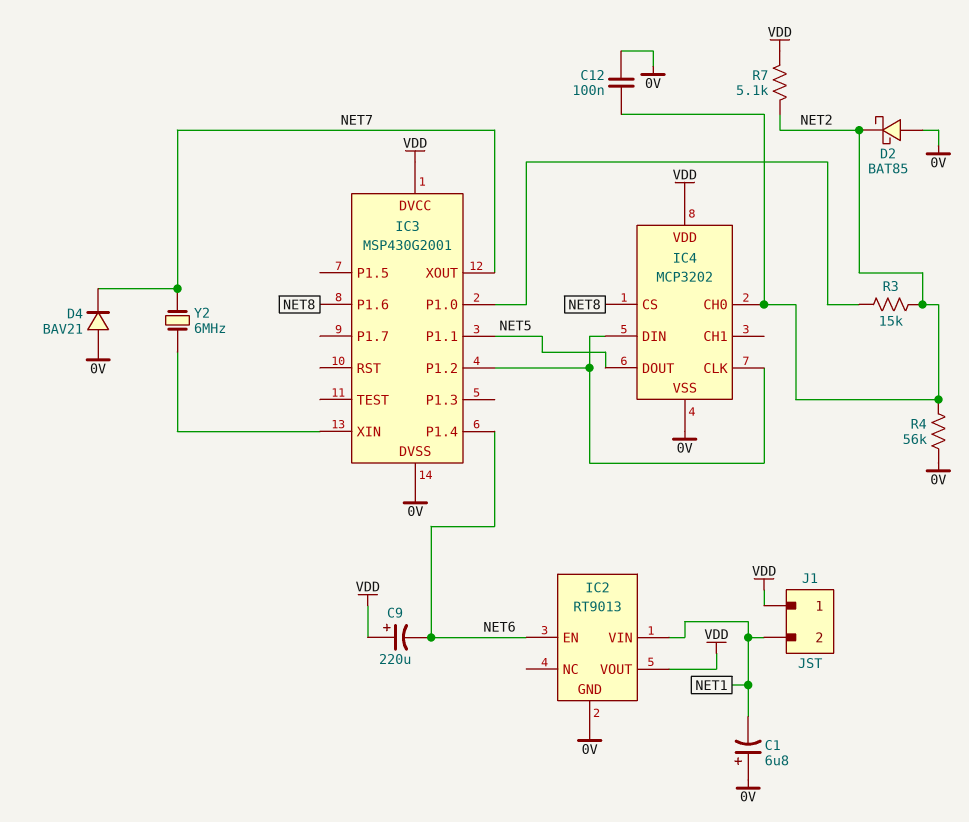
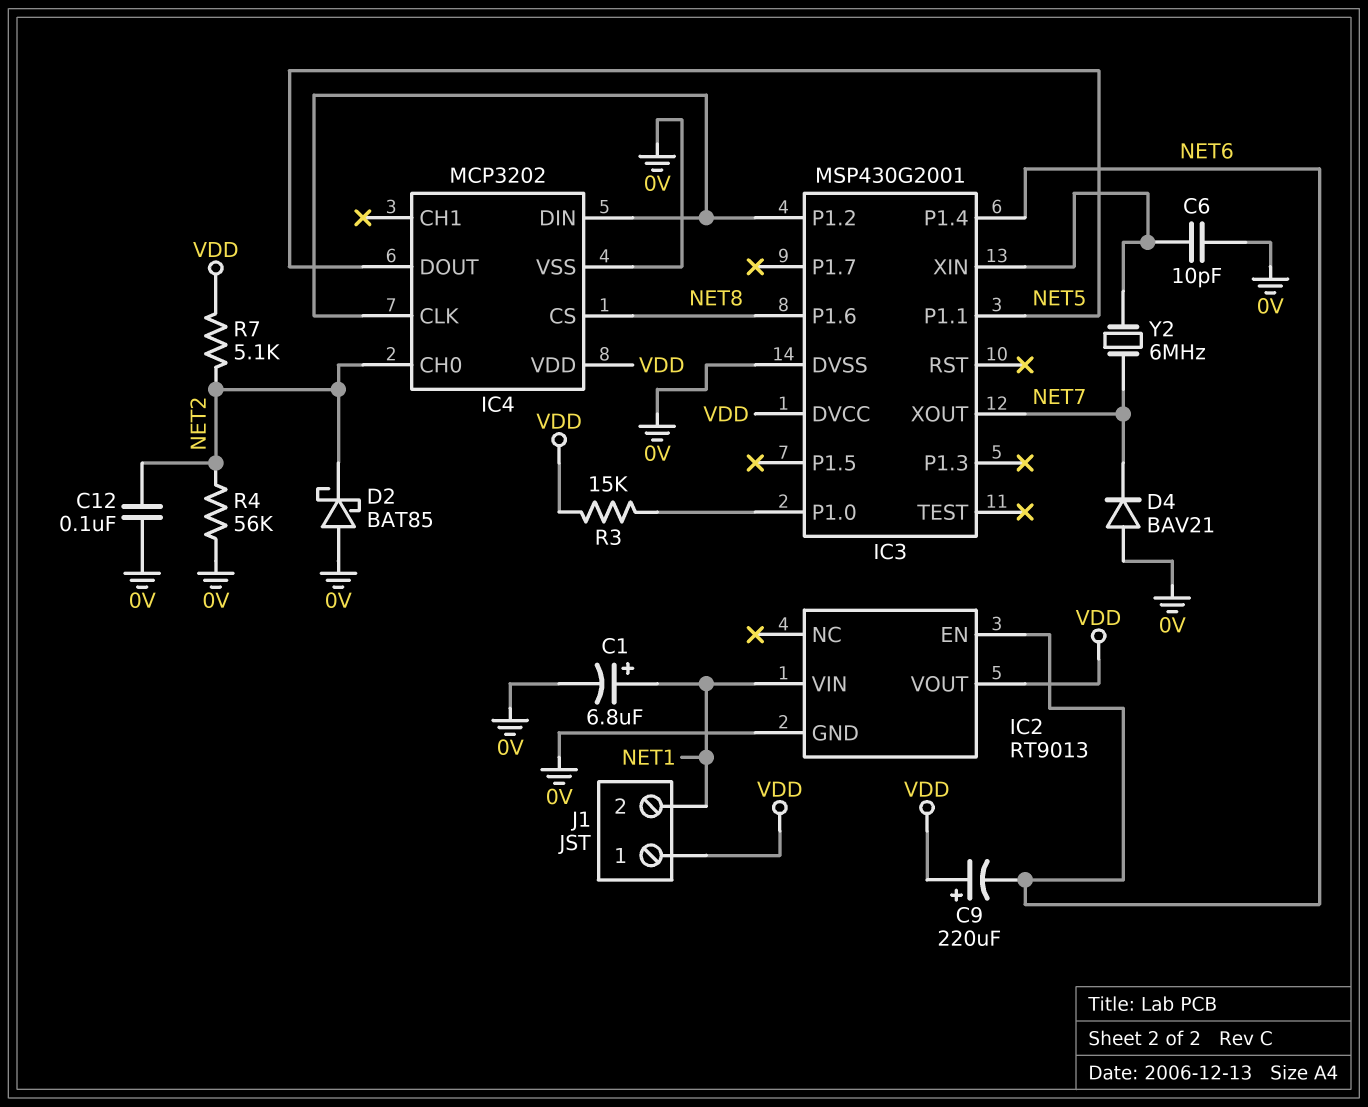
C1: 6.8uF (plus 0V, minus NET1) -> 6.8uF (plus NET1, minus 0V)
C6: none -> 10pF (0V, IC3/XIN)
R3: 15k (IC3/P1.0, NET2) -> 15k (IC3/P1.0, VDD)

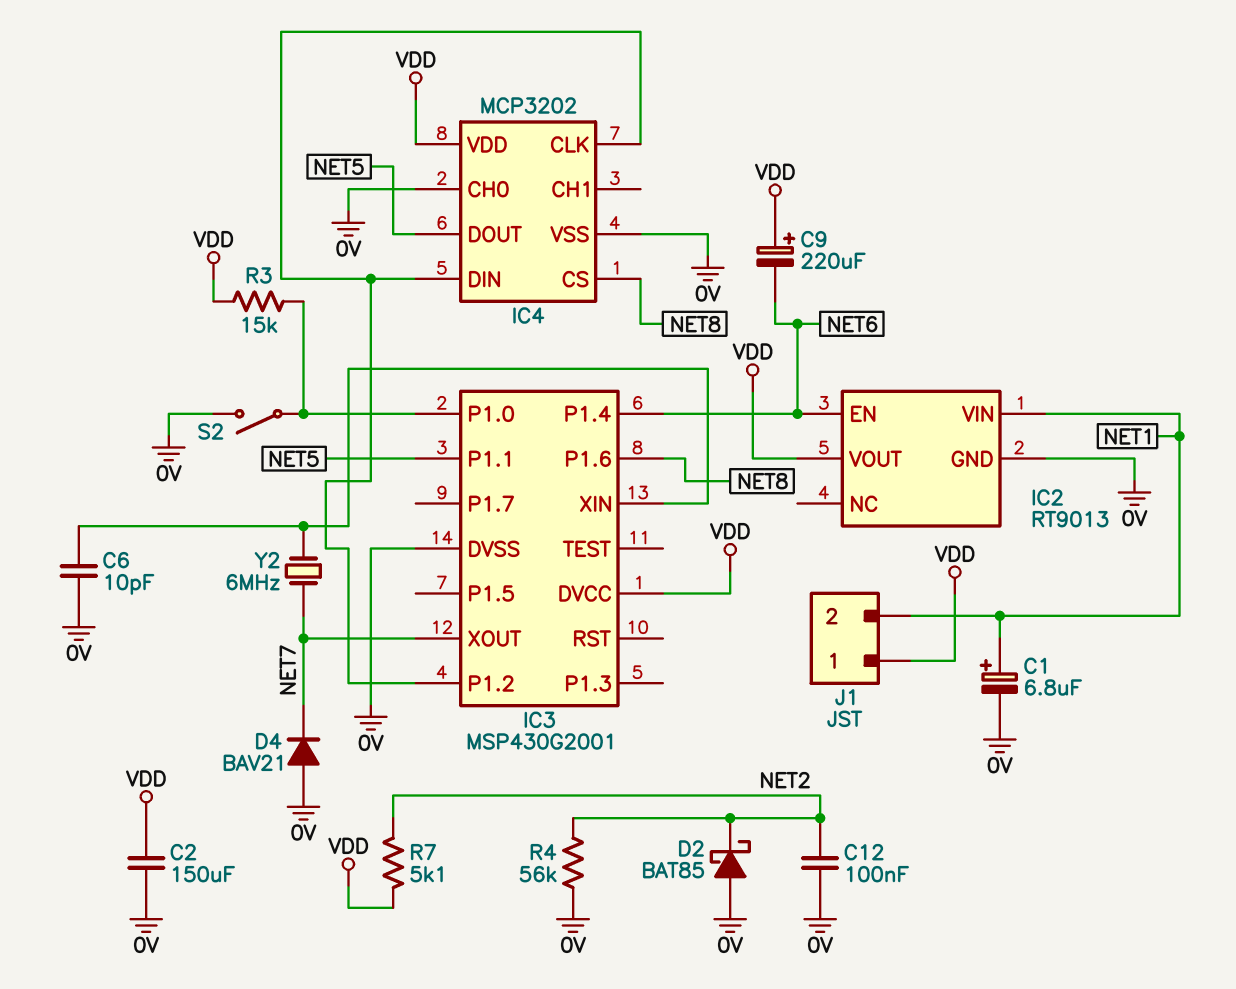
C2: none -> 150uF (0V, VDD)
IC4 pin CH0: NET2 -> 0V
S2: none -> switch (0V, IC3/P1.0)

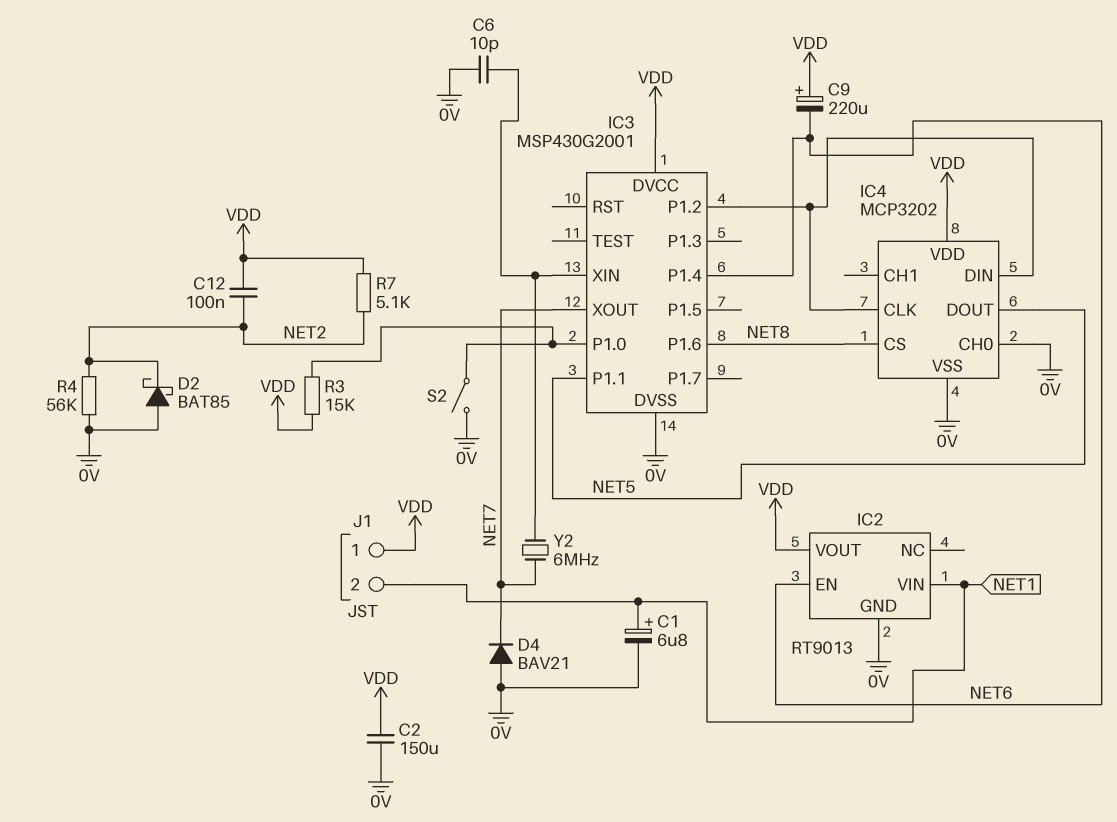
C12: 100nF (0V, NET2) -> 100nF (NET2, VDD)

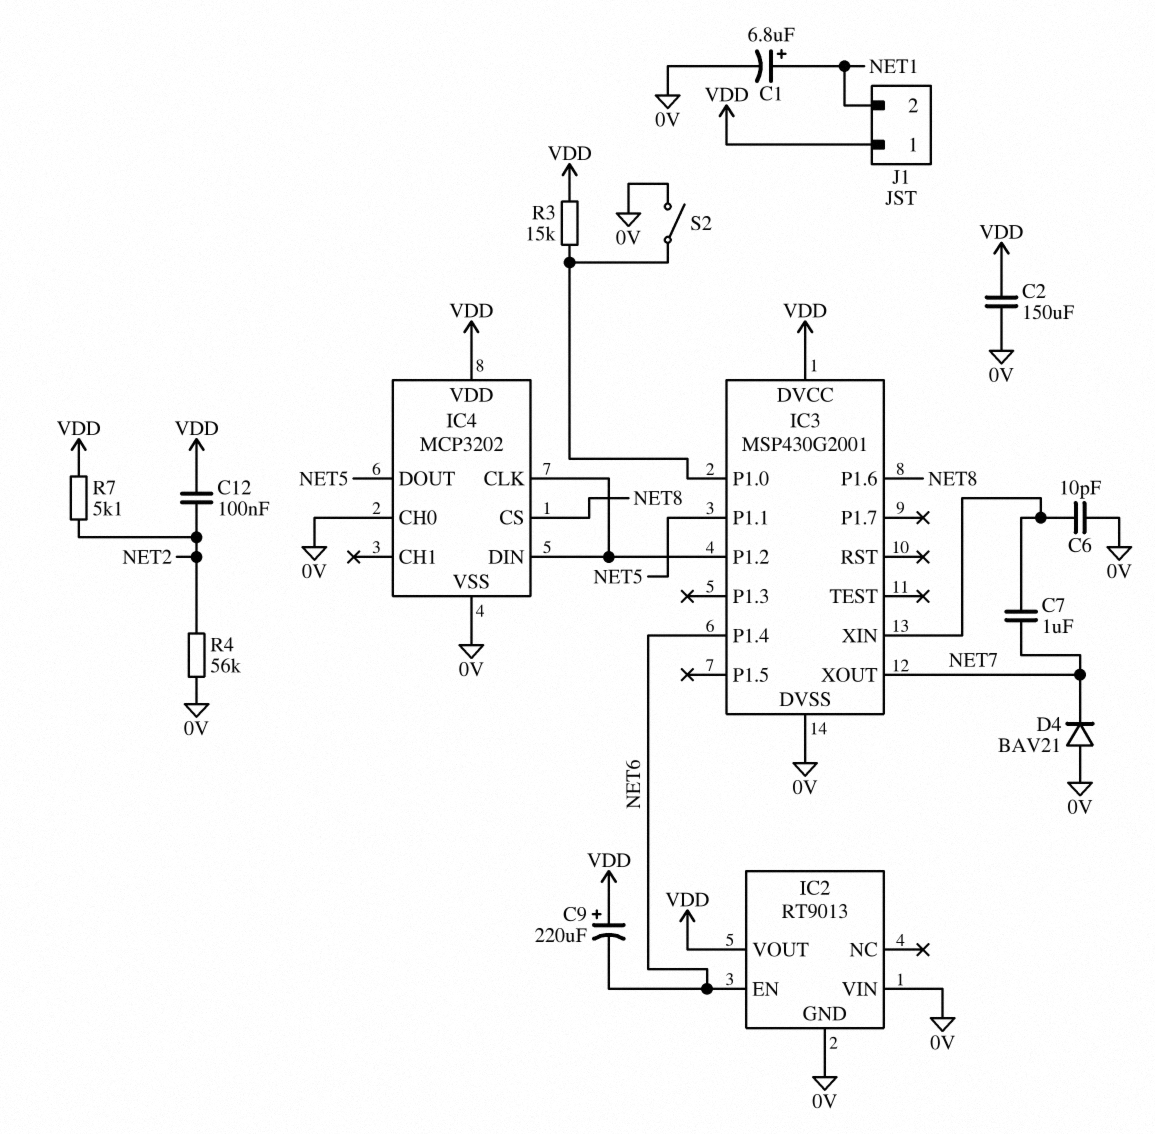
C7: none -> 1uF (IC3/XIN, NET7)
D2: schottky BAT85 (A 0V, K NET2) -> none
IC2 pin VIN: NET1 -> 0V
Y2: 6MHz (IC3/XIN, NET7) -> none

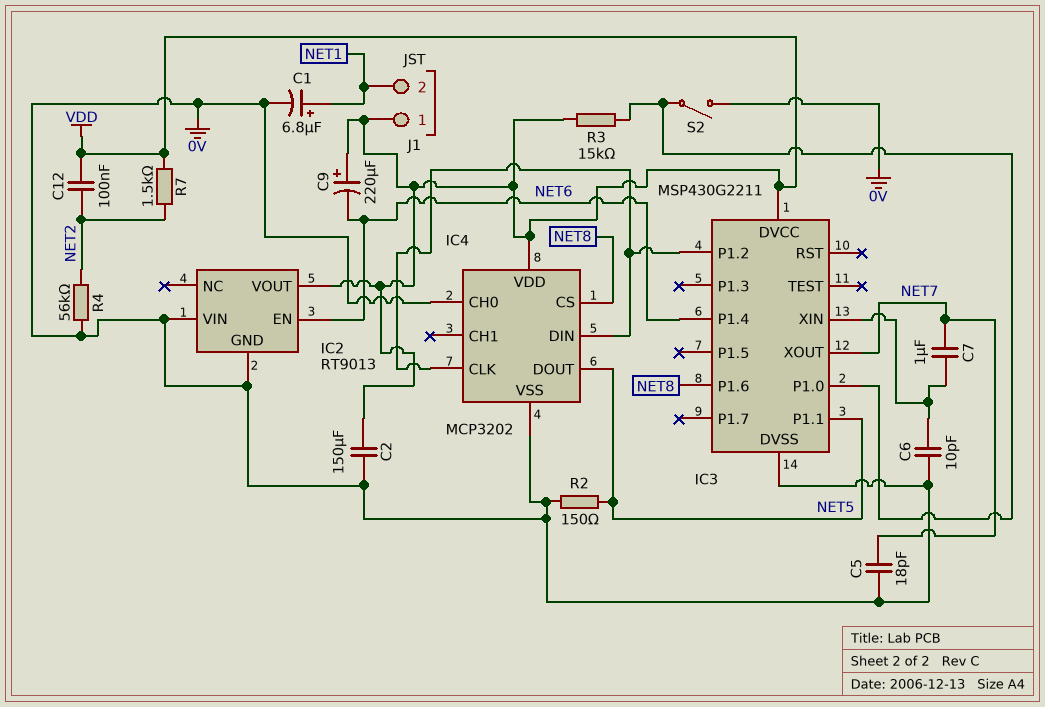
C5: none -> 18pF (0V, NET7)
D4: diode BAV21 (A 0V, K NET7) -> none
IC3: MSP430G2001 -> MSP430G2211
R2: none -> 150 (0V, NET5)
R7: 5.1k (NET2, VDD) -> 1.5k (NET2, VDD)

